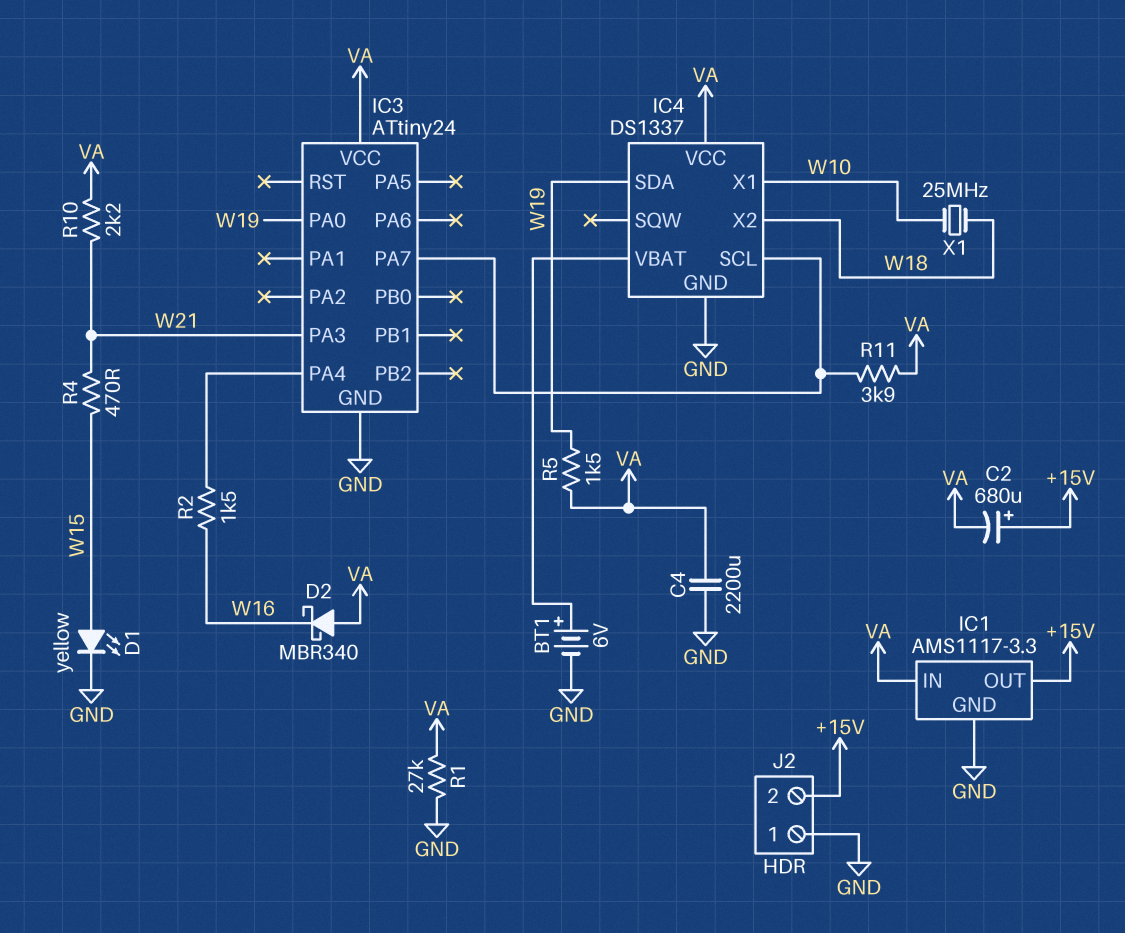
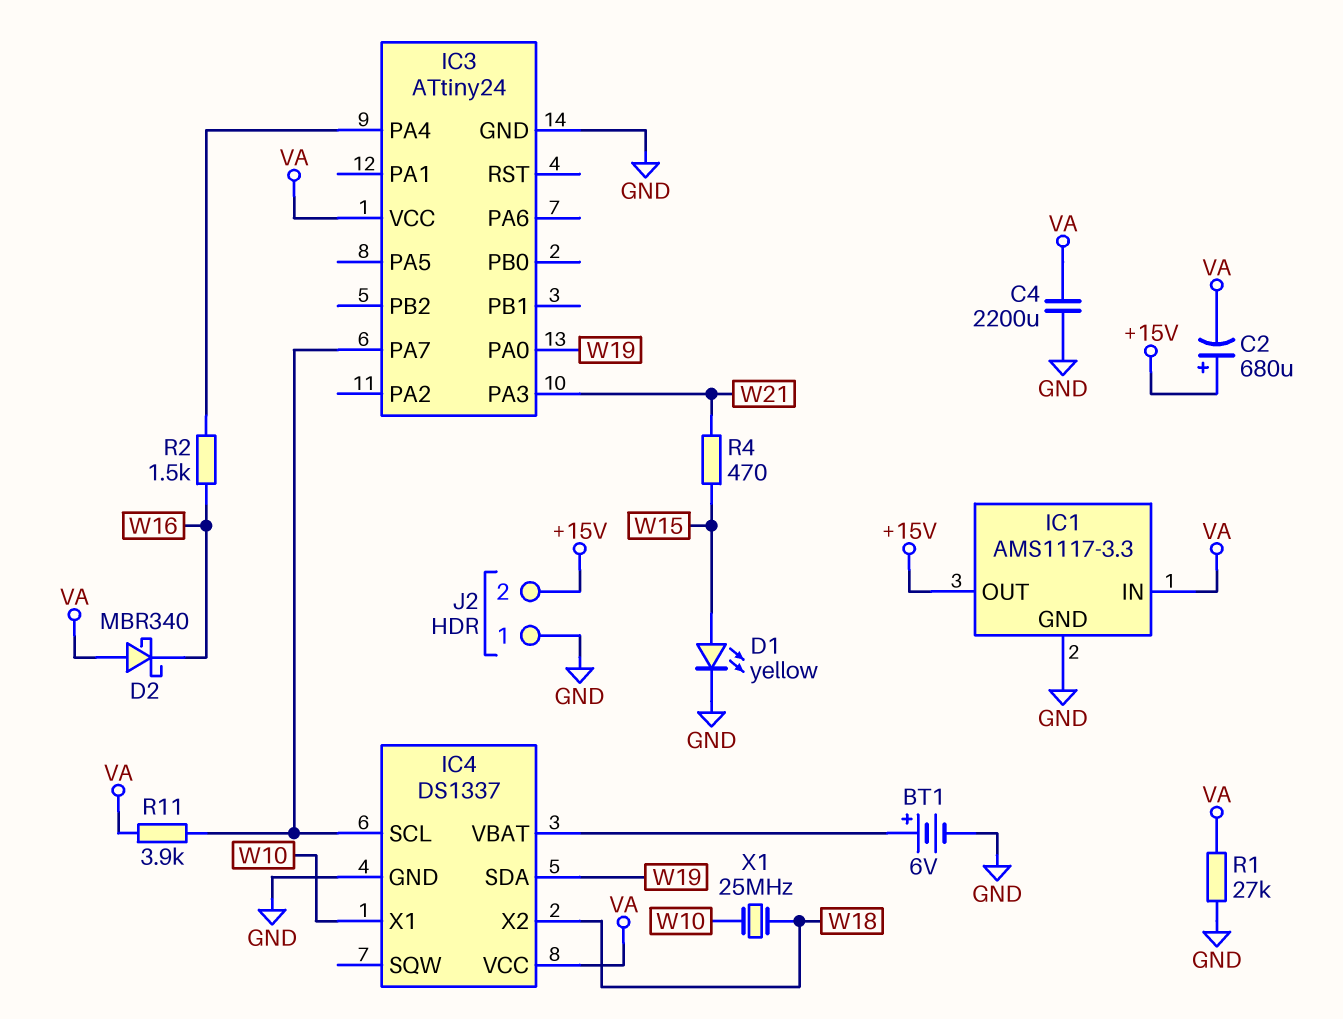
R5: 1.5k (VA, W19) -> none
R10: 2.2k (VA, W21) -> none

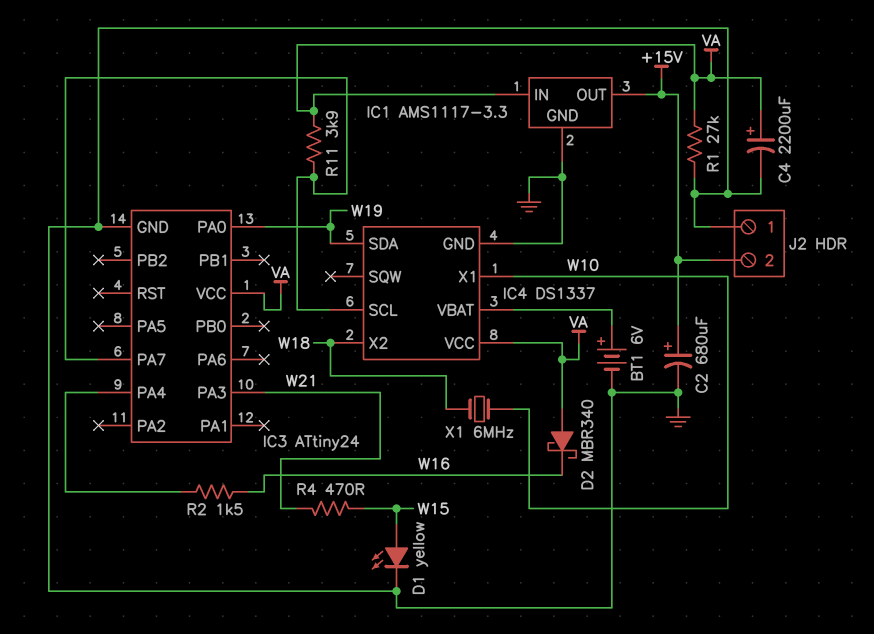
C2: 680uF (plus +15V, minus VA) -> 680uF (plus +15V, minus GND)
C4: 2200uF (GND, VA) -> 2200uF (plus VA, minus GND)
X1: 25MHz (W10, W18) -> 6MHz (W10, W18)

